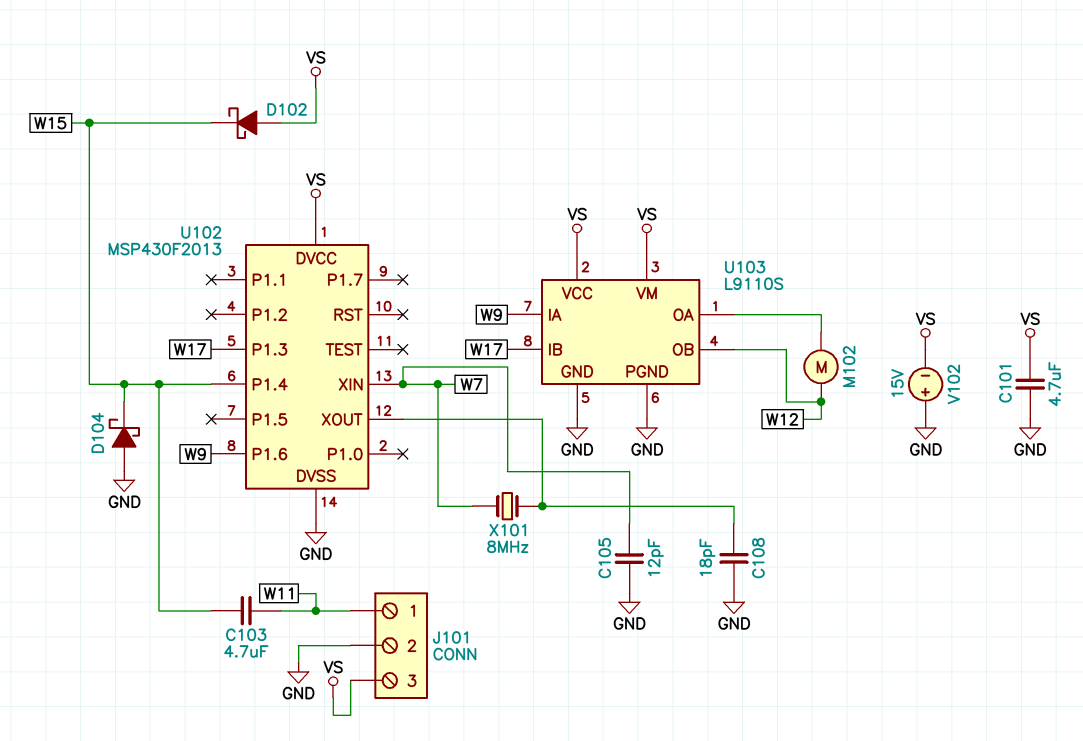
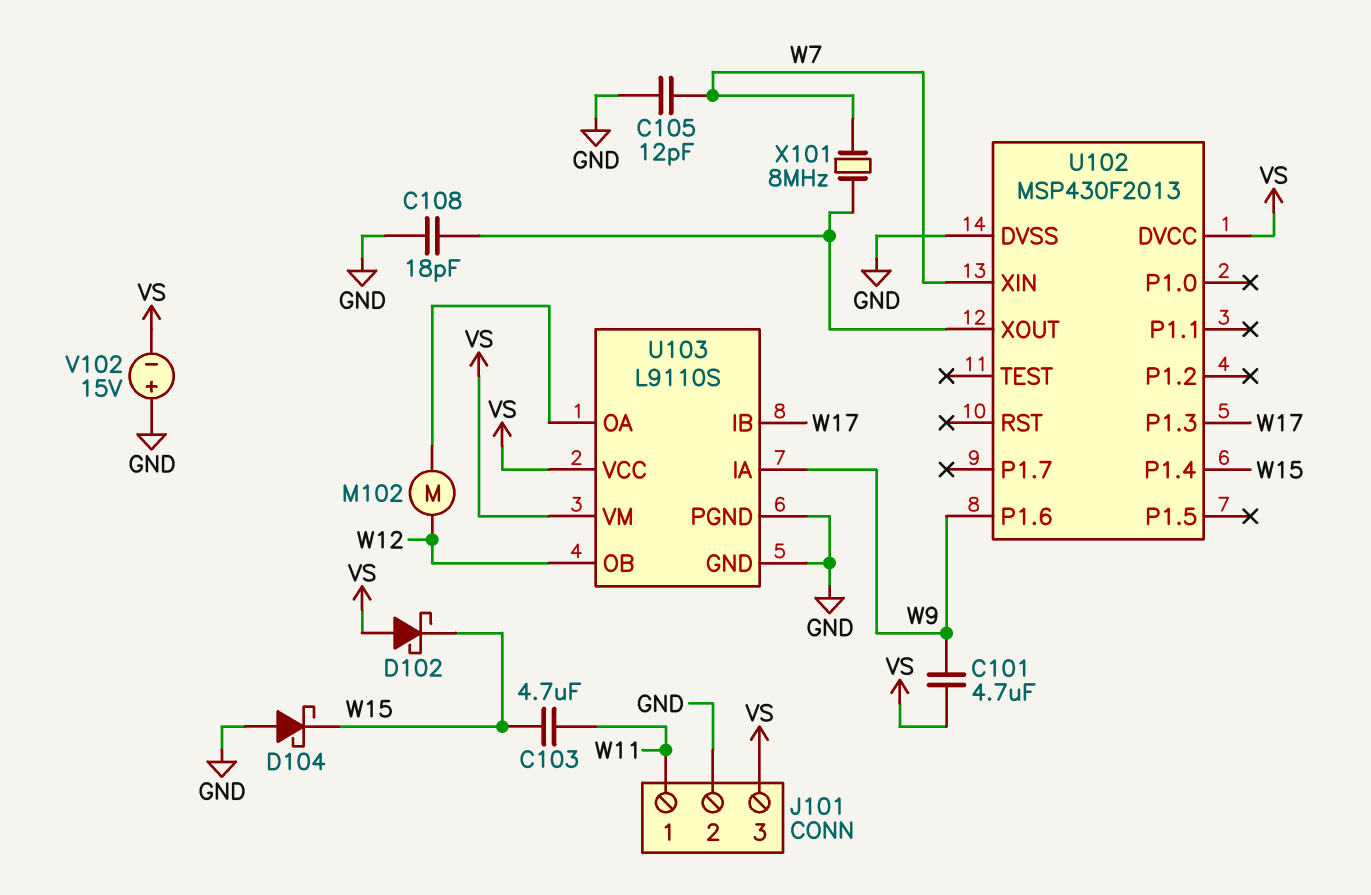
C101: 4.7uF (GND, VS) -> 4.7uF (VS, W9)

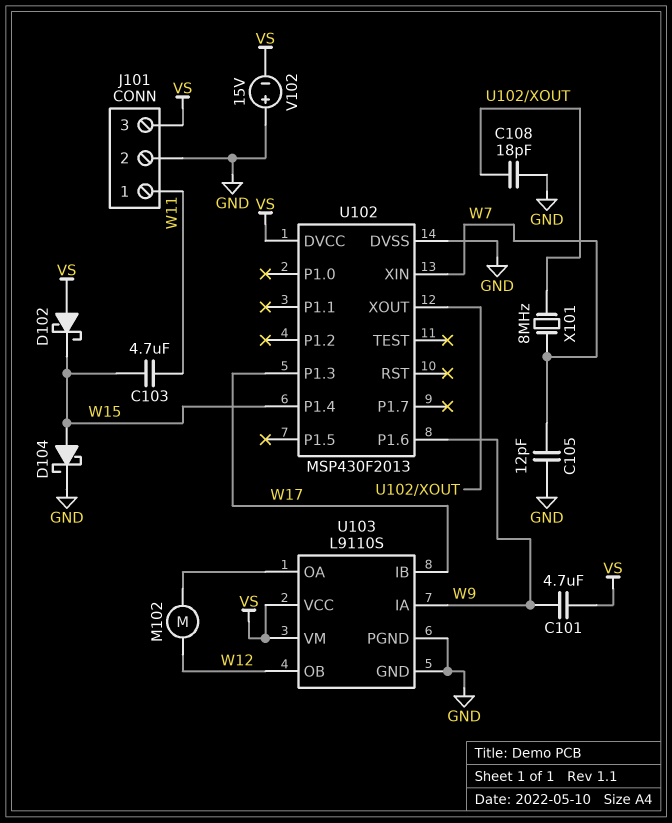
D104: schottky (A GND, K W15) -> schottky (A W15, K GND)

